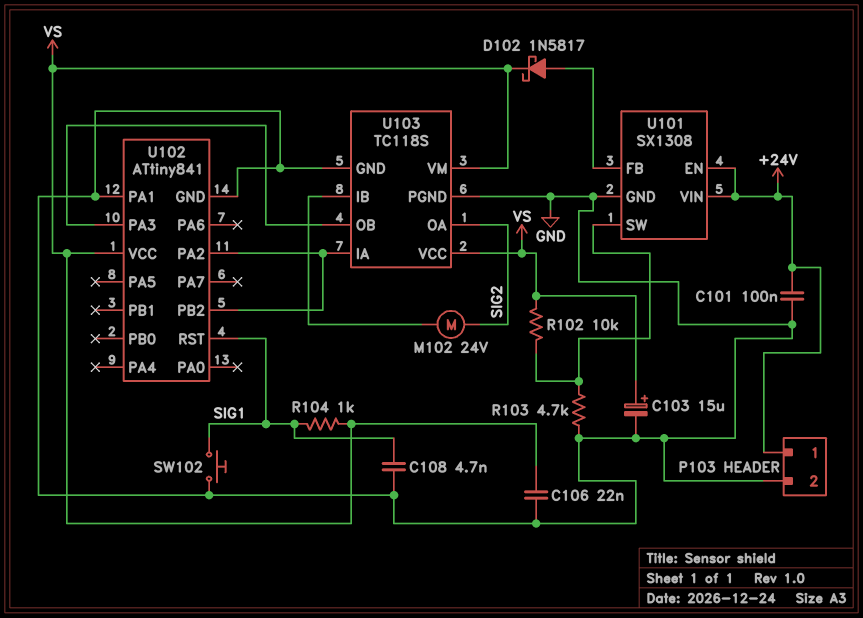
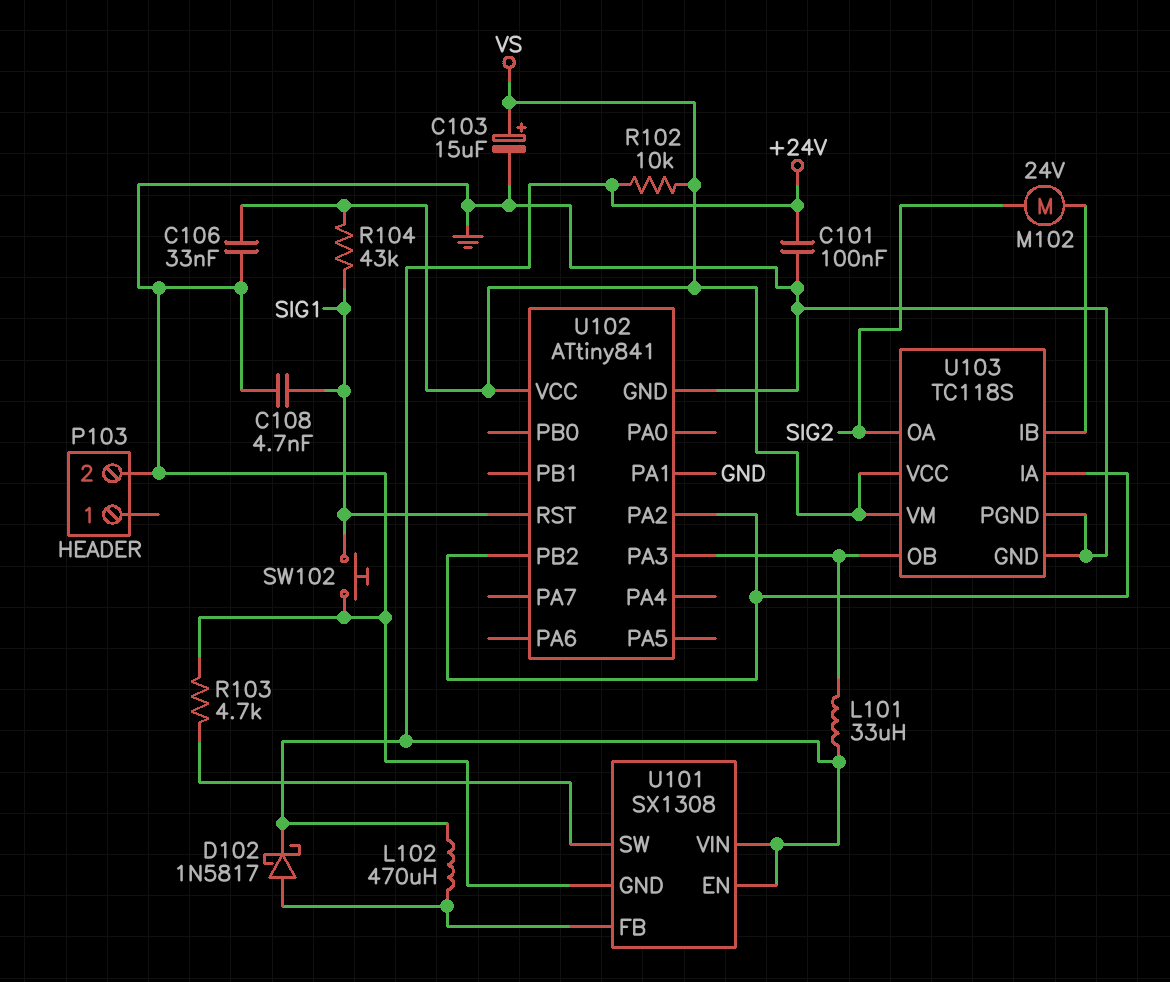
C106: 22nF (GND, VS) -> 33nF (GND, VS)
D102: schottky 1N5817 (A U101/FB, K VS) -> schottky 1N5817 (A U101/FB, K +24V)
L101: none -> 33uH (+24V, U102/PA3)
L102: none -> 470uH (+24V, U101/FB)
P103 pin 1: +24V -> none
R102: 10k (U101/SW, VS) -> 10k (+24V, VS)
R104: 1k (SIG1, VS) -> 43k (SIG1, VS)

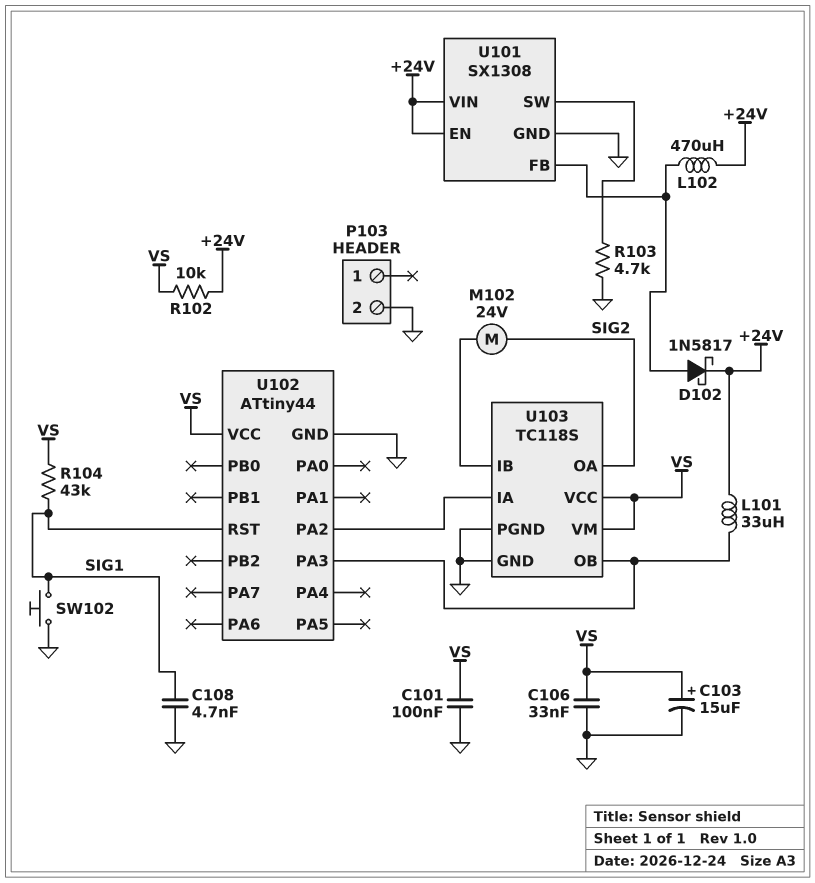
C101: 100nF (+24V, GND) -> 100nF (GND, VS)
U102: ATtiny841 -> ATtiny44
U102 pin PA1: GND -> none
U102 pin PB2: U102/PA2 -> none

